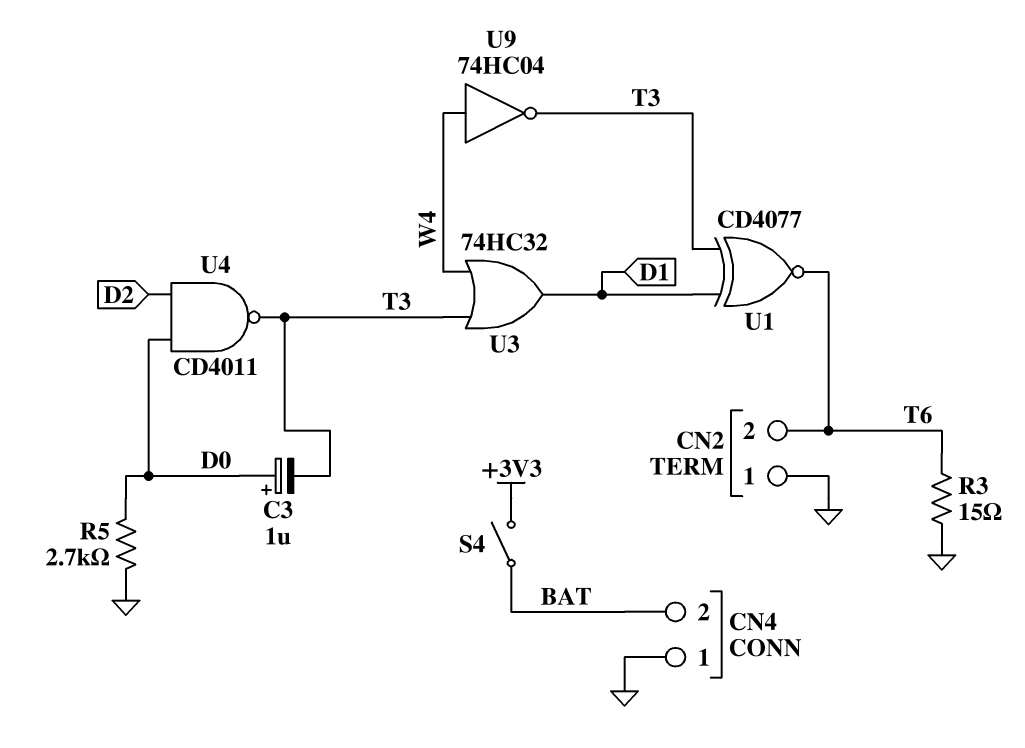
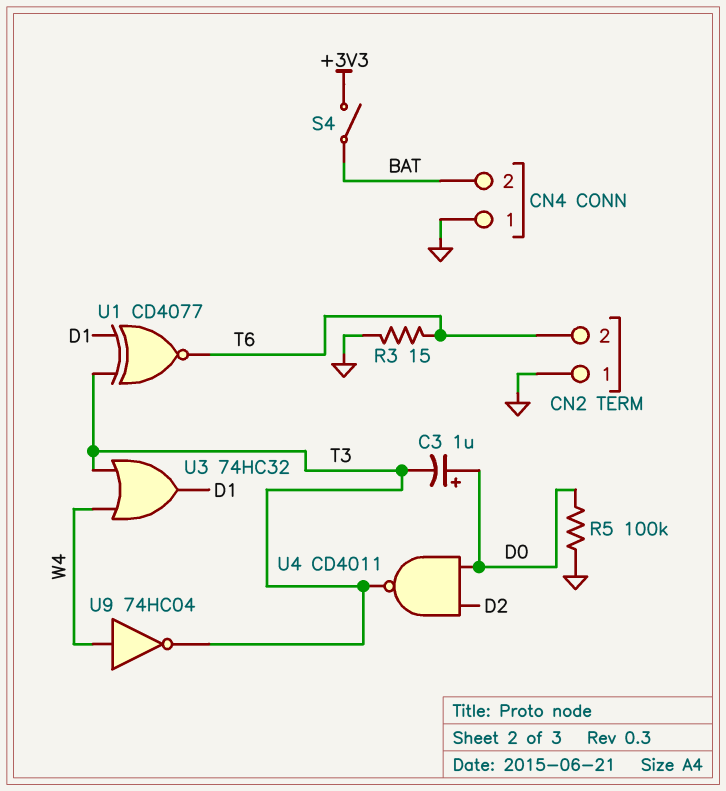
R5: 2.7k (D0, GND) -> 100k (D0, GND)

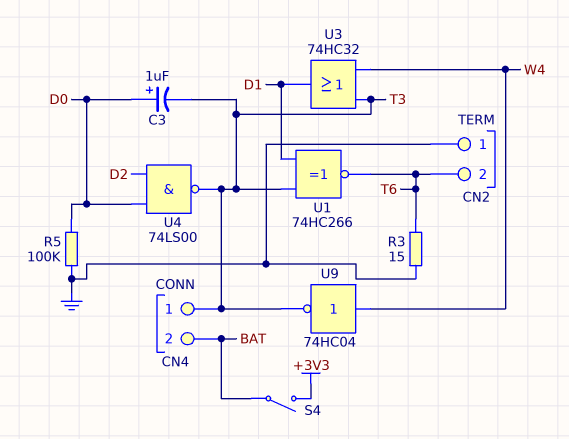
CN4 pin 1: GND -> T3
U1: XNOR CD4077 (in D1, in T3, out T6) -> XNOR 74HC266 (in D1, in T3, out T6)
U4: NAND CD4011 (in D0, in D2, out T3) -> NAND 74LS00 (in D0, in D2, out T3)

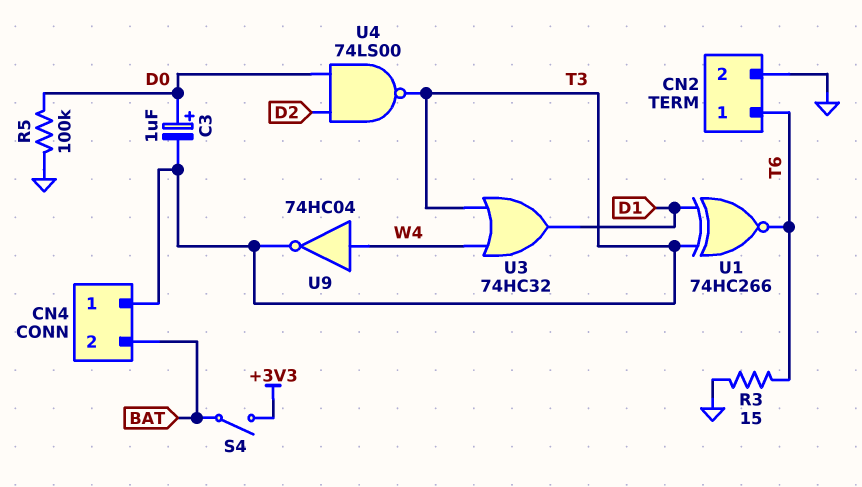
CN2 pin 1: GND -> T6
CN2 pin 2: T6 -> GND

